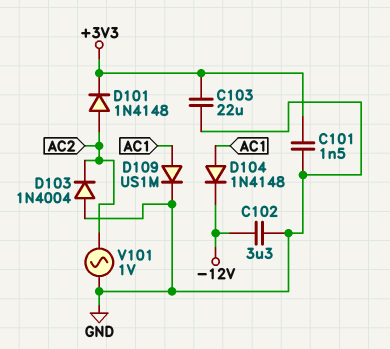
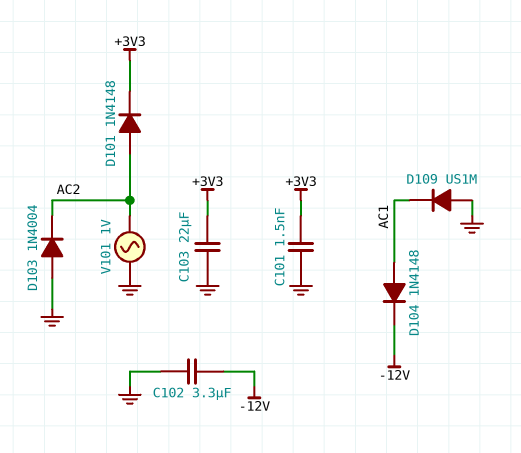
D109: diode US1M (A AC1, K GND) -> diode US1M (A GND, K AC1)

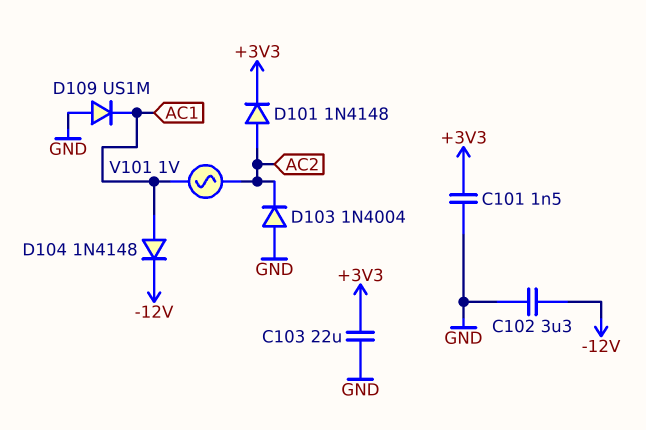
V101: AC 1V (AC2, GND) -> AC 1V (AC1, AC2)

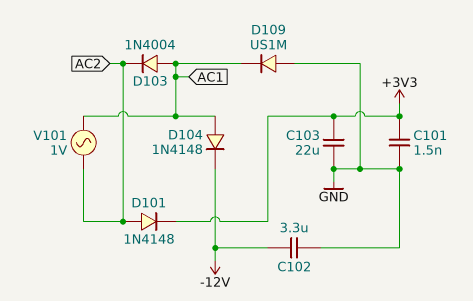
D103: diode 1N4004 (A GND, K AC2) -> diode 1N4004 (A AC1, K AC2)

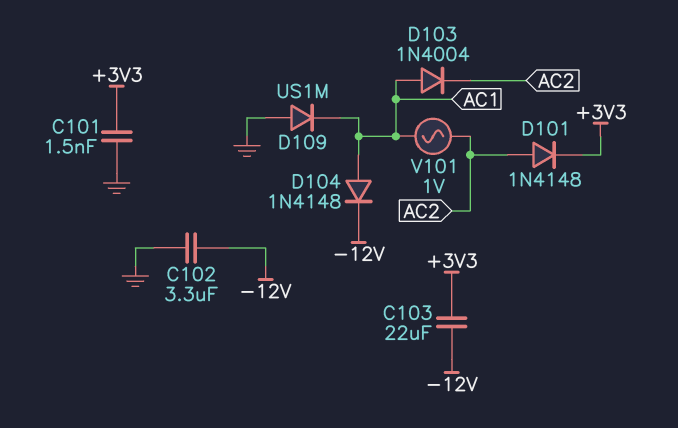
C103: 22uF (+3V3, GND) -> 22uF (+3V3, -12V)

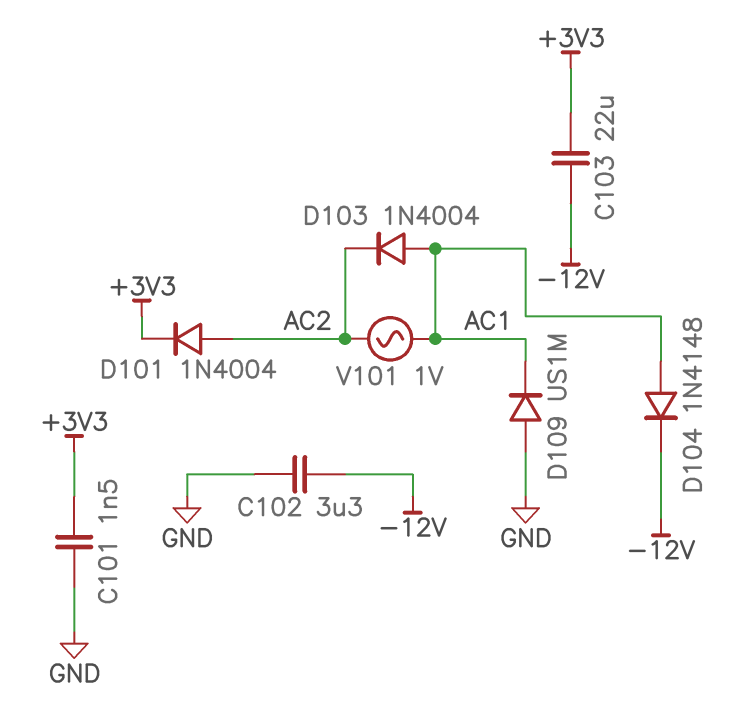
D101: diode 1N4148 (A AC2, K +3V3) -> diode 1N4004 (A AC2, K +3V3)

